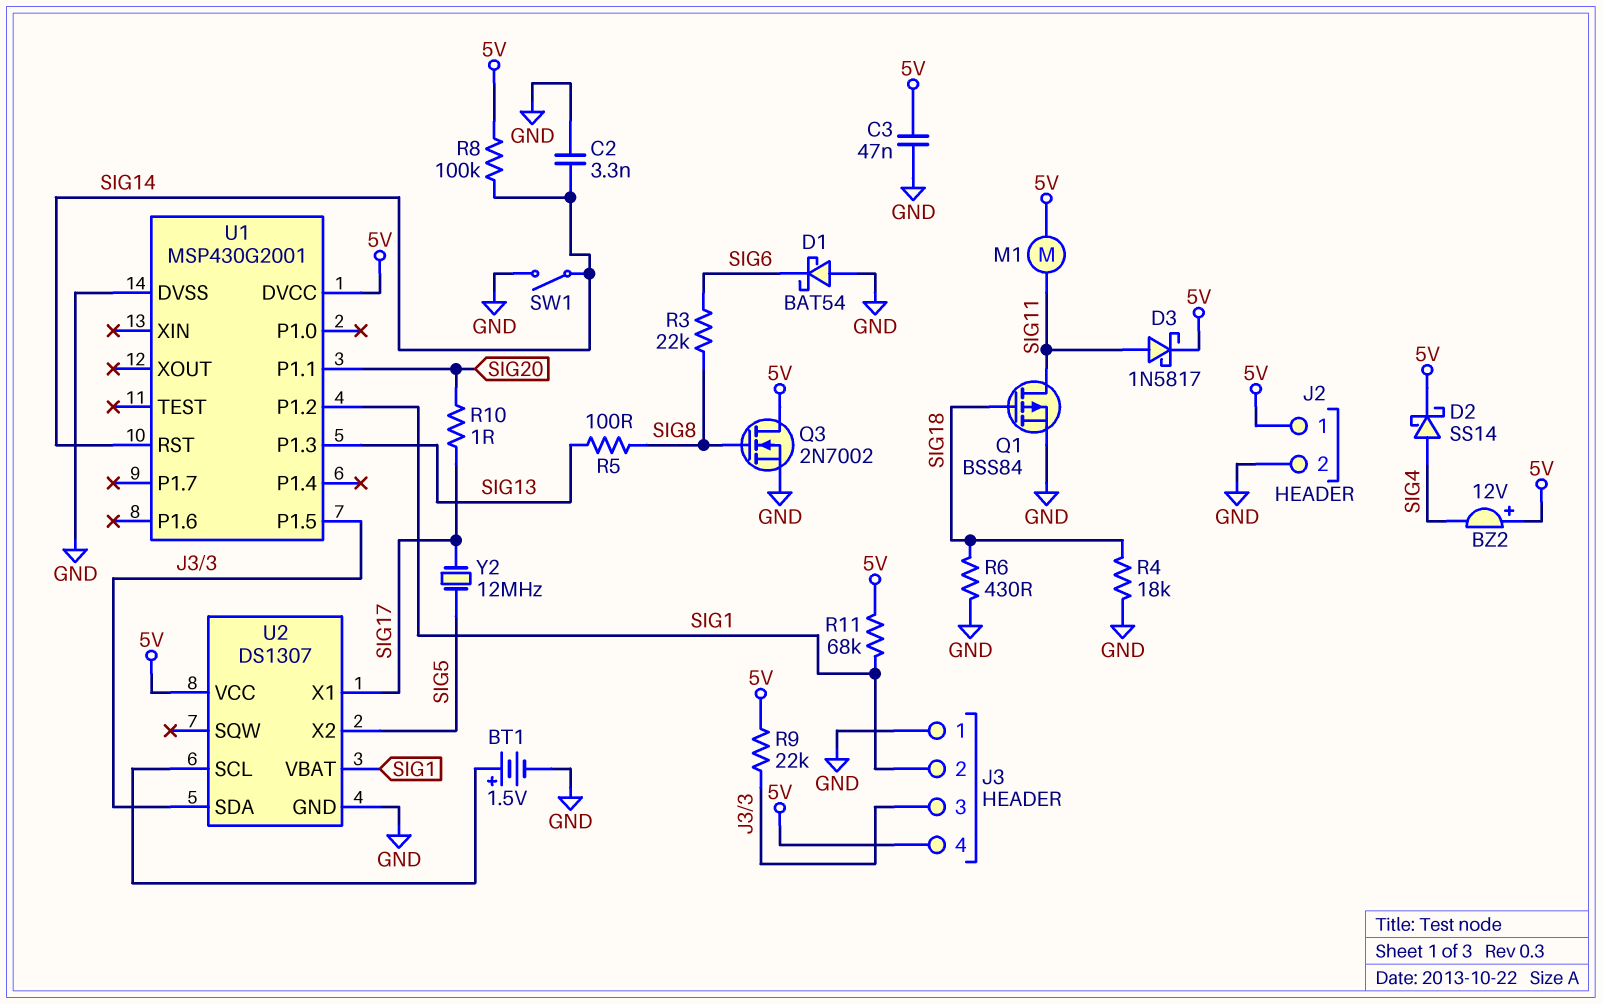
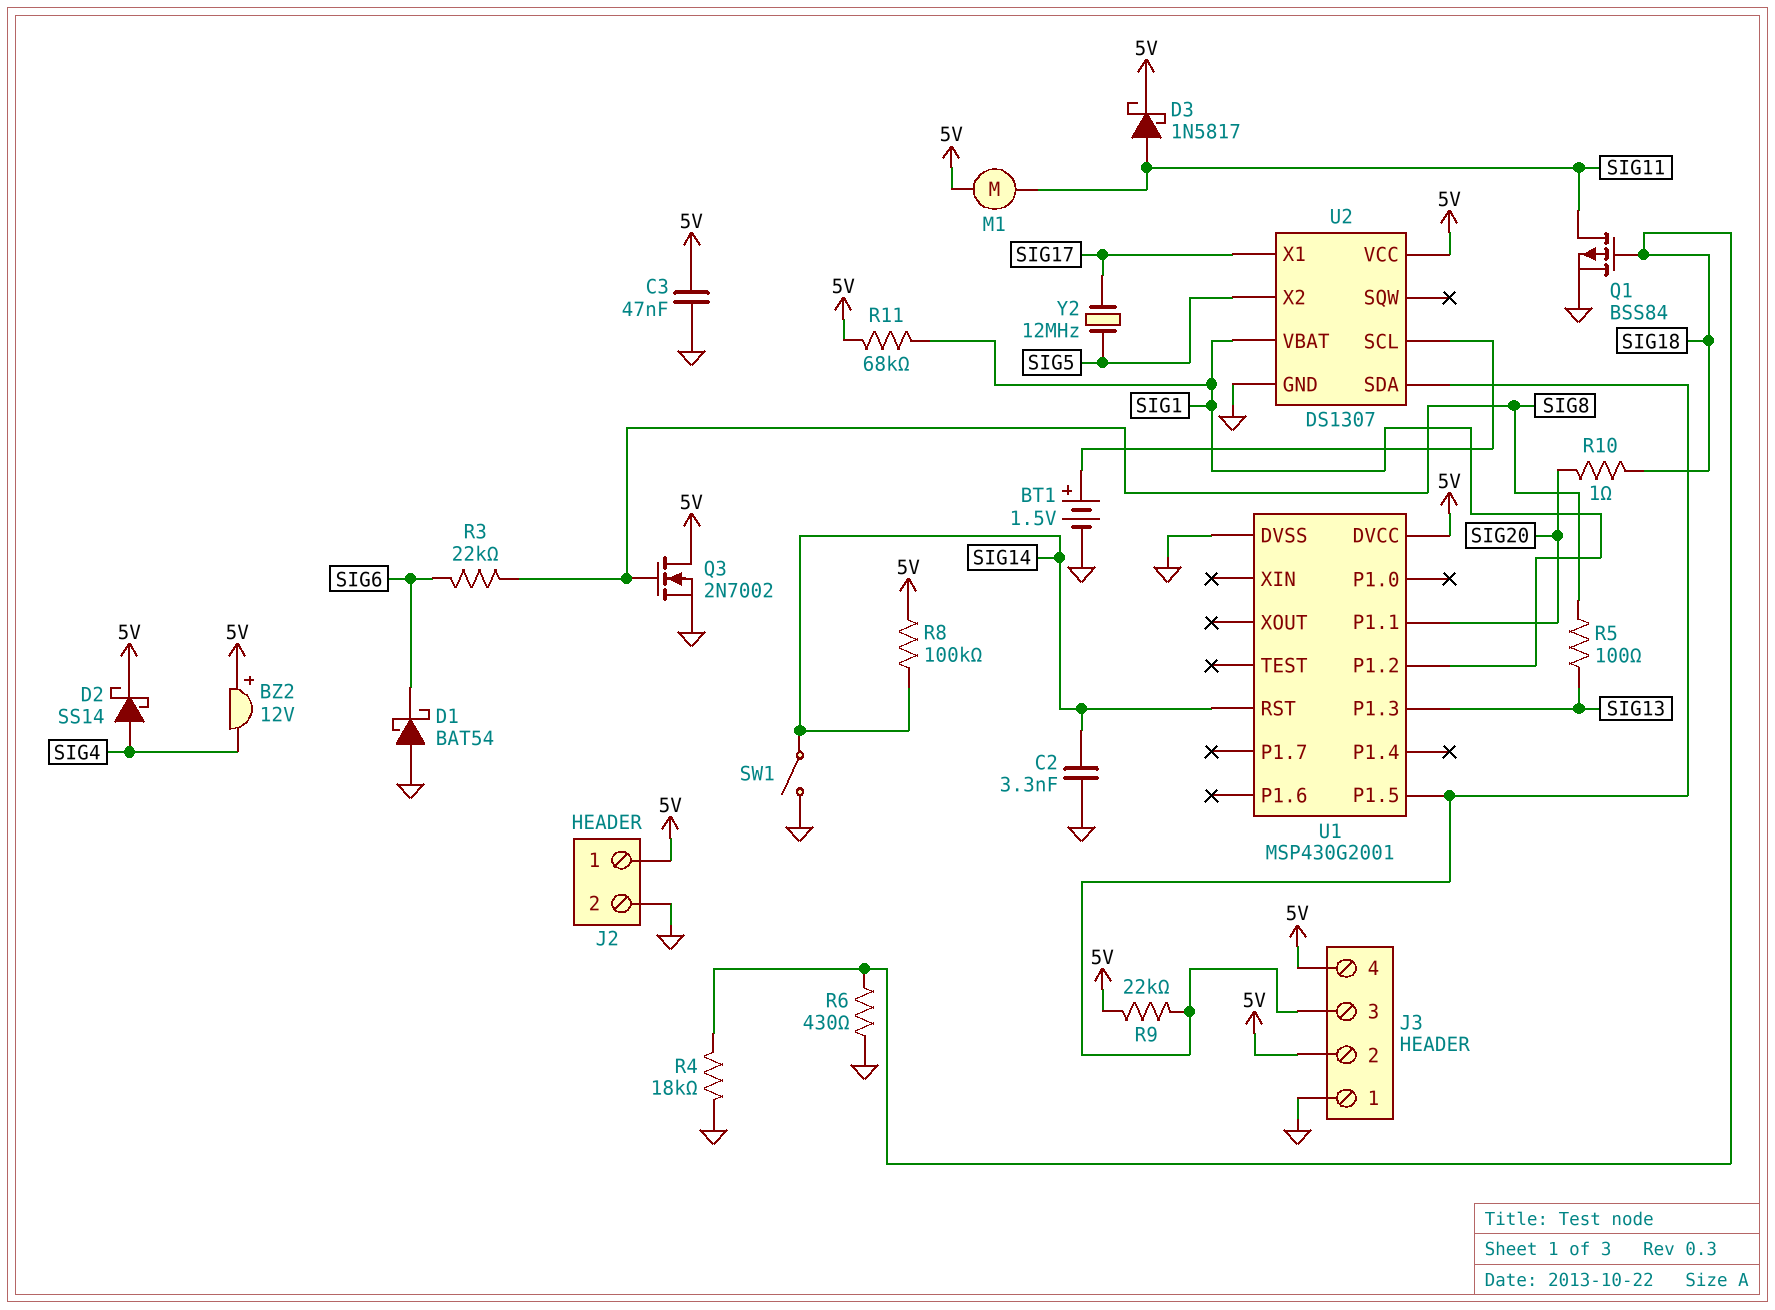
J3 pin 2: SIG1 -> 5V
R10: 1 (SIG17, SIG20) -> 1 (SIG18, SIG20)

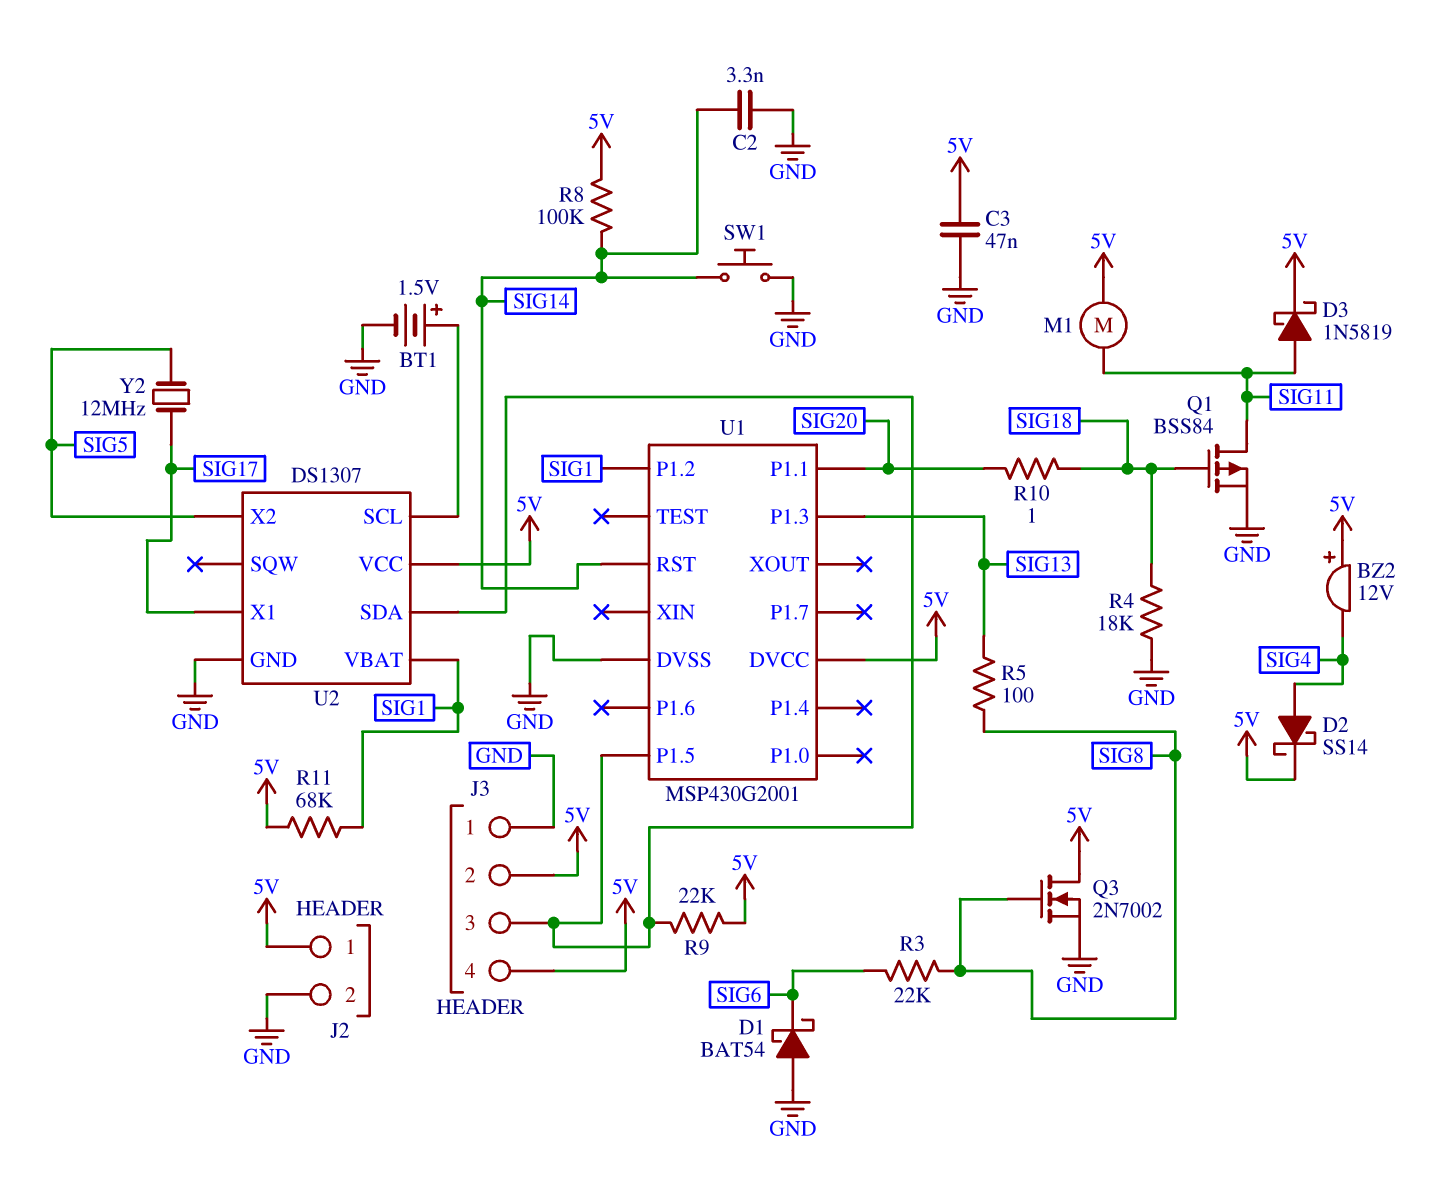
D3: schottky 1N5817 (A SIG11, K 5V) -> schottky 1N5819 (A SIG11, K 5V)
R6: 430 (GND, SIG18) -> none
SW1: switch (GND, SIG14) -> button (GND, SIG14)

